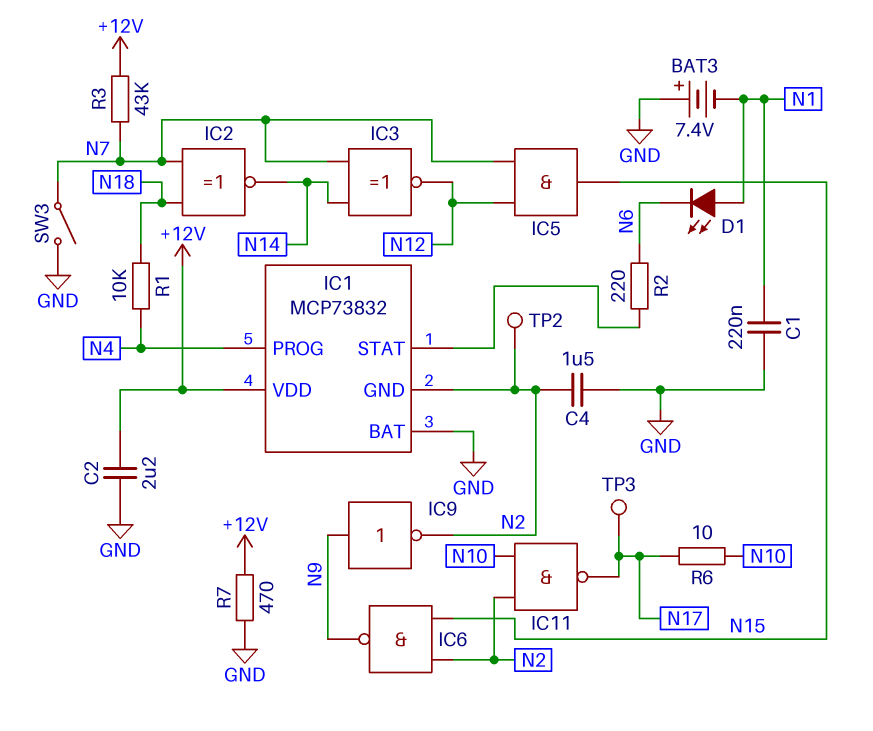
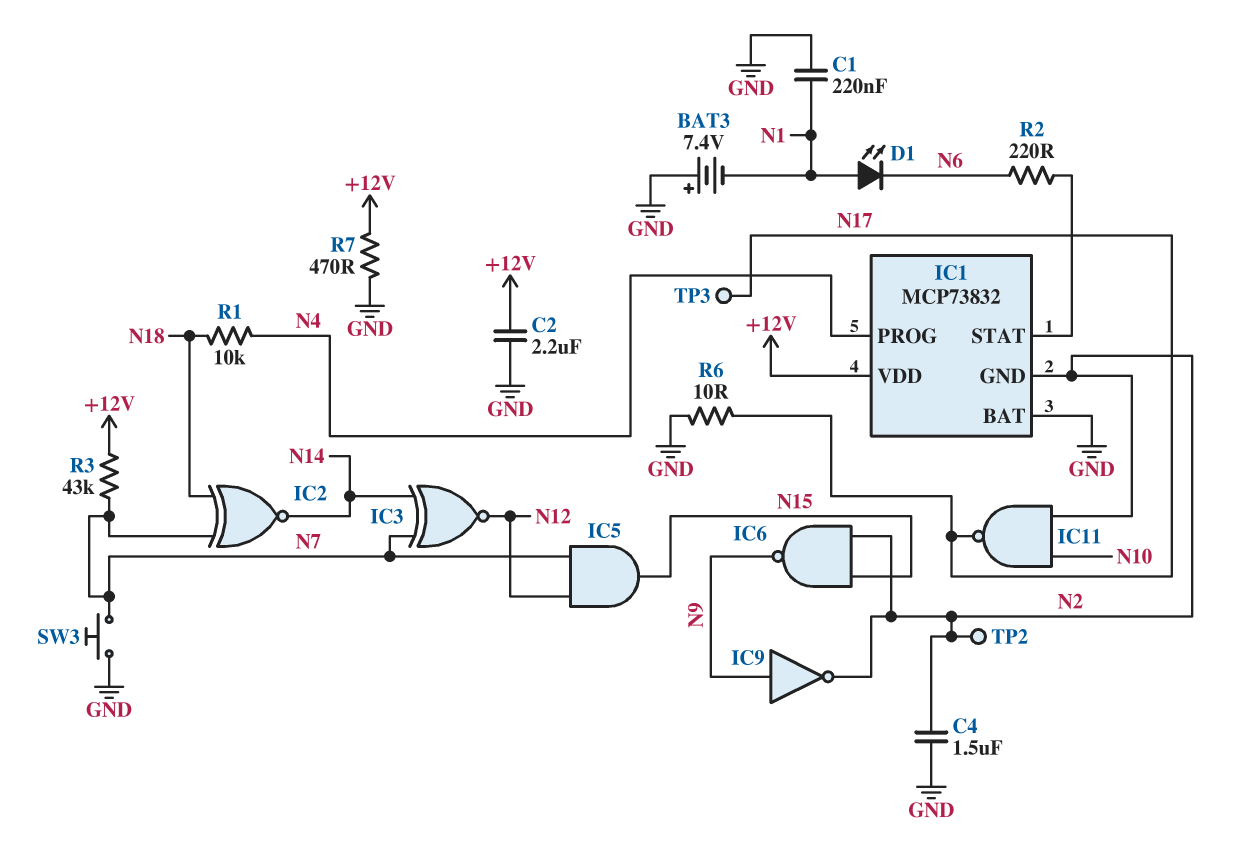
R6: 10 (N10, N17) -> 10 (GND, N17)
SW3: switch (GND, N7) -> button (GND, N7)

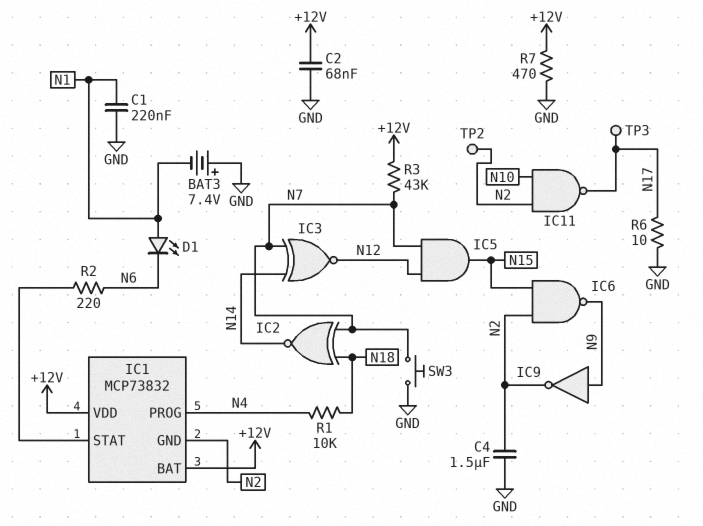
C2: 2.2uF (+12V, GND) -> 68nF (+12V, GND)
IC1 pin BAT: GND -> +12V

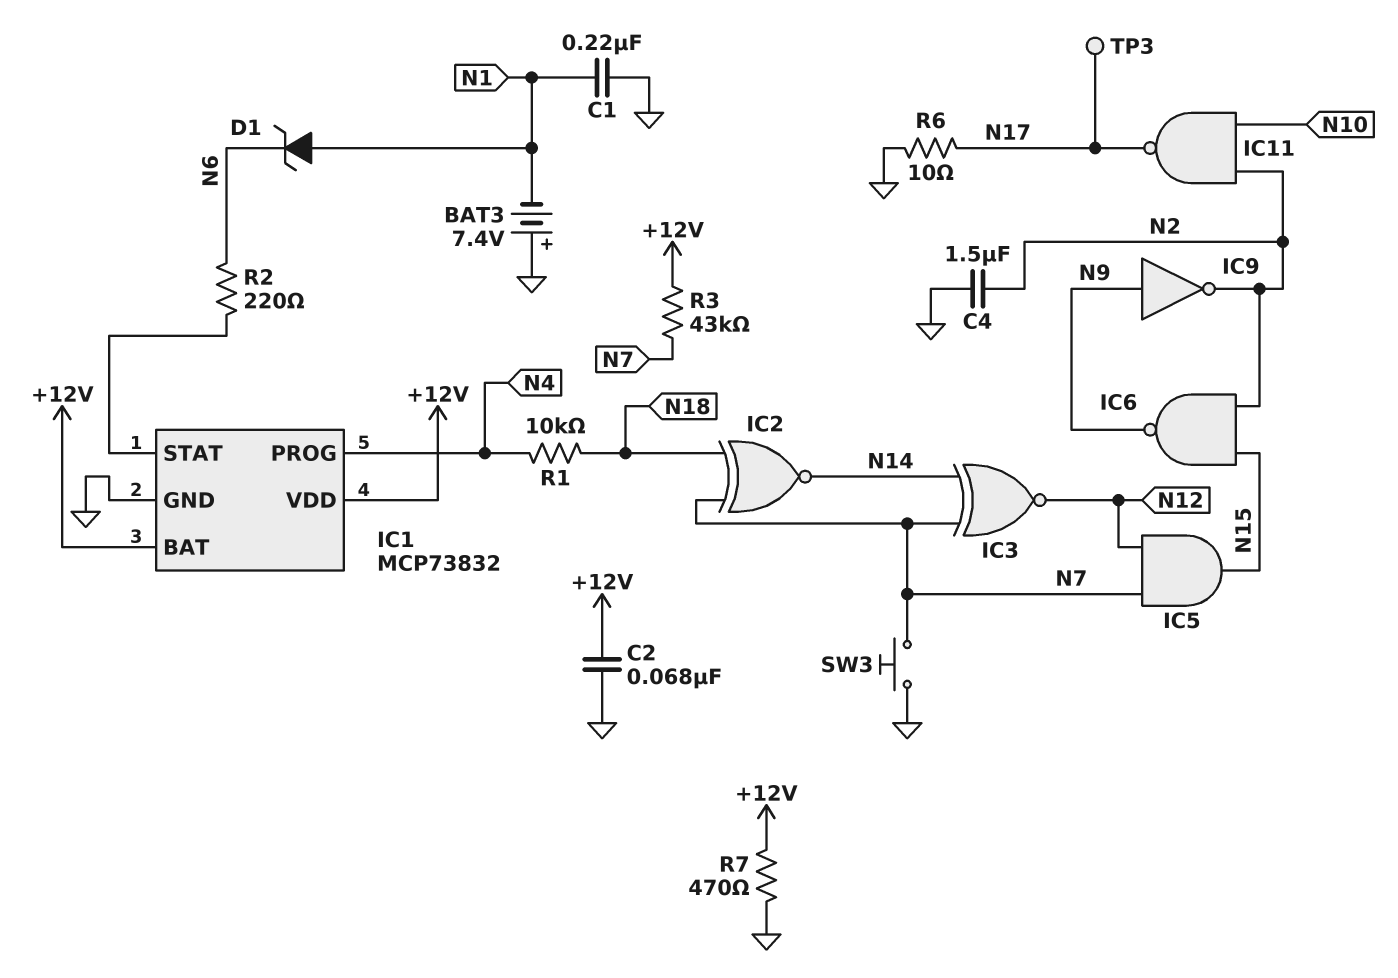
D1: LED (A N1, K N6) -> zener (A N1, K N6)
IC1 pin GND: N2 -> GND
TP2: test point (N2) -> none

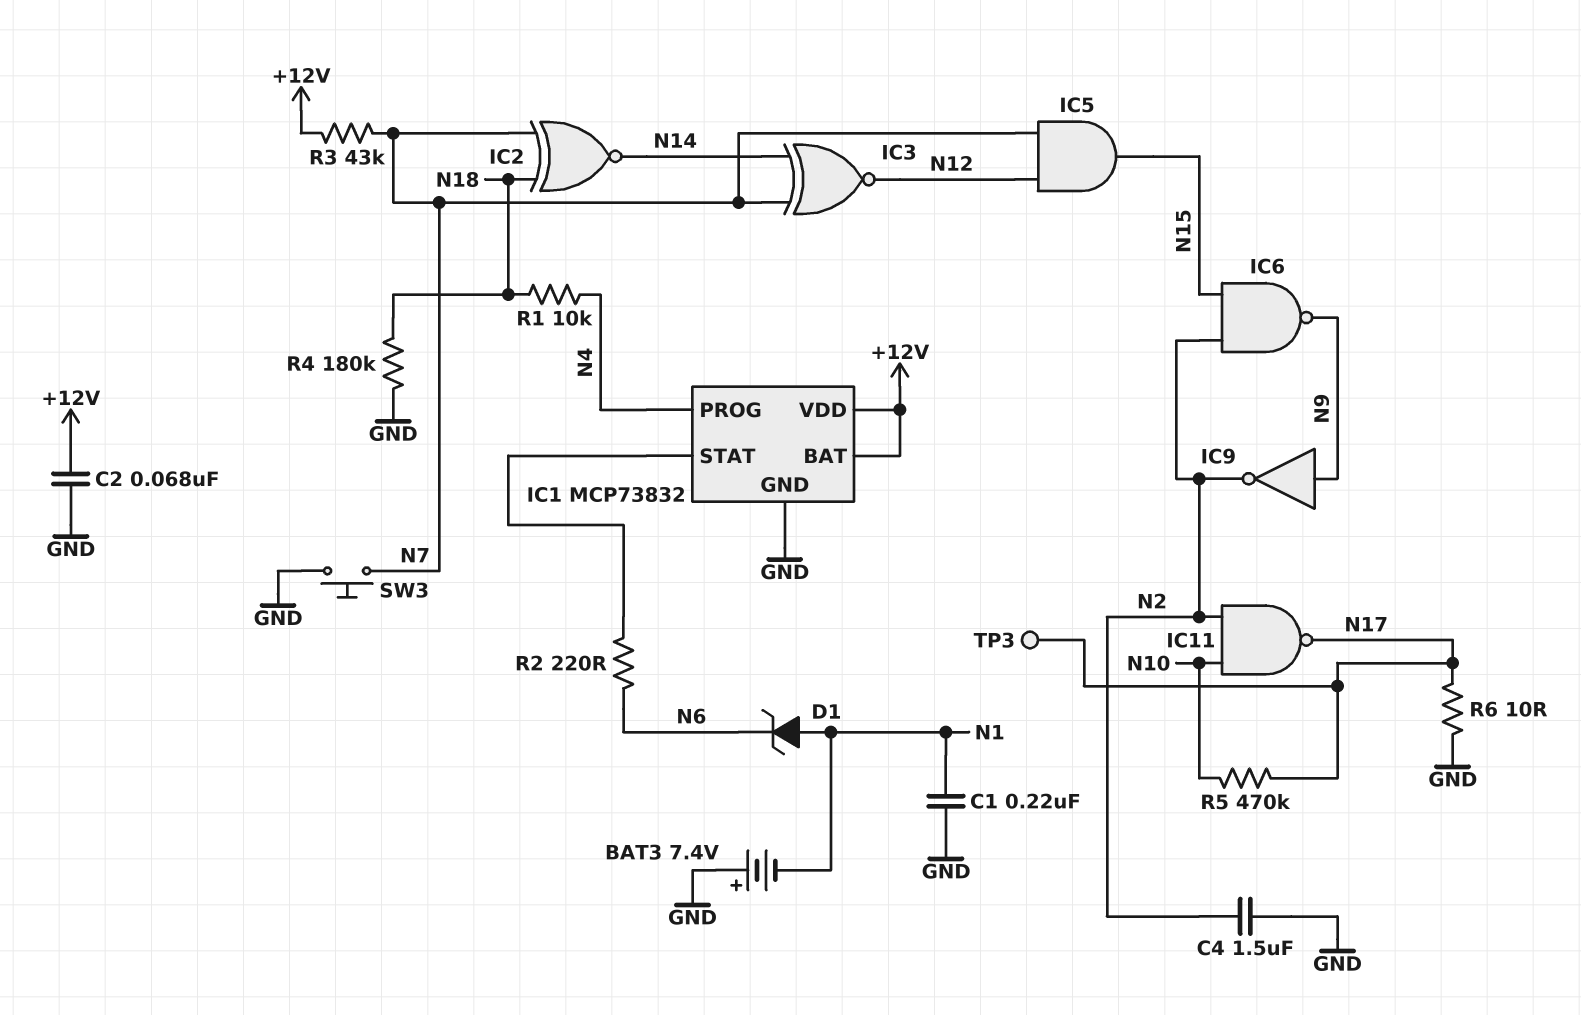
R4: none -> 180k (GND, N18)
R5: none -> 470k (N10, N17)
R7: 470 (+12V, GND) -> none

